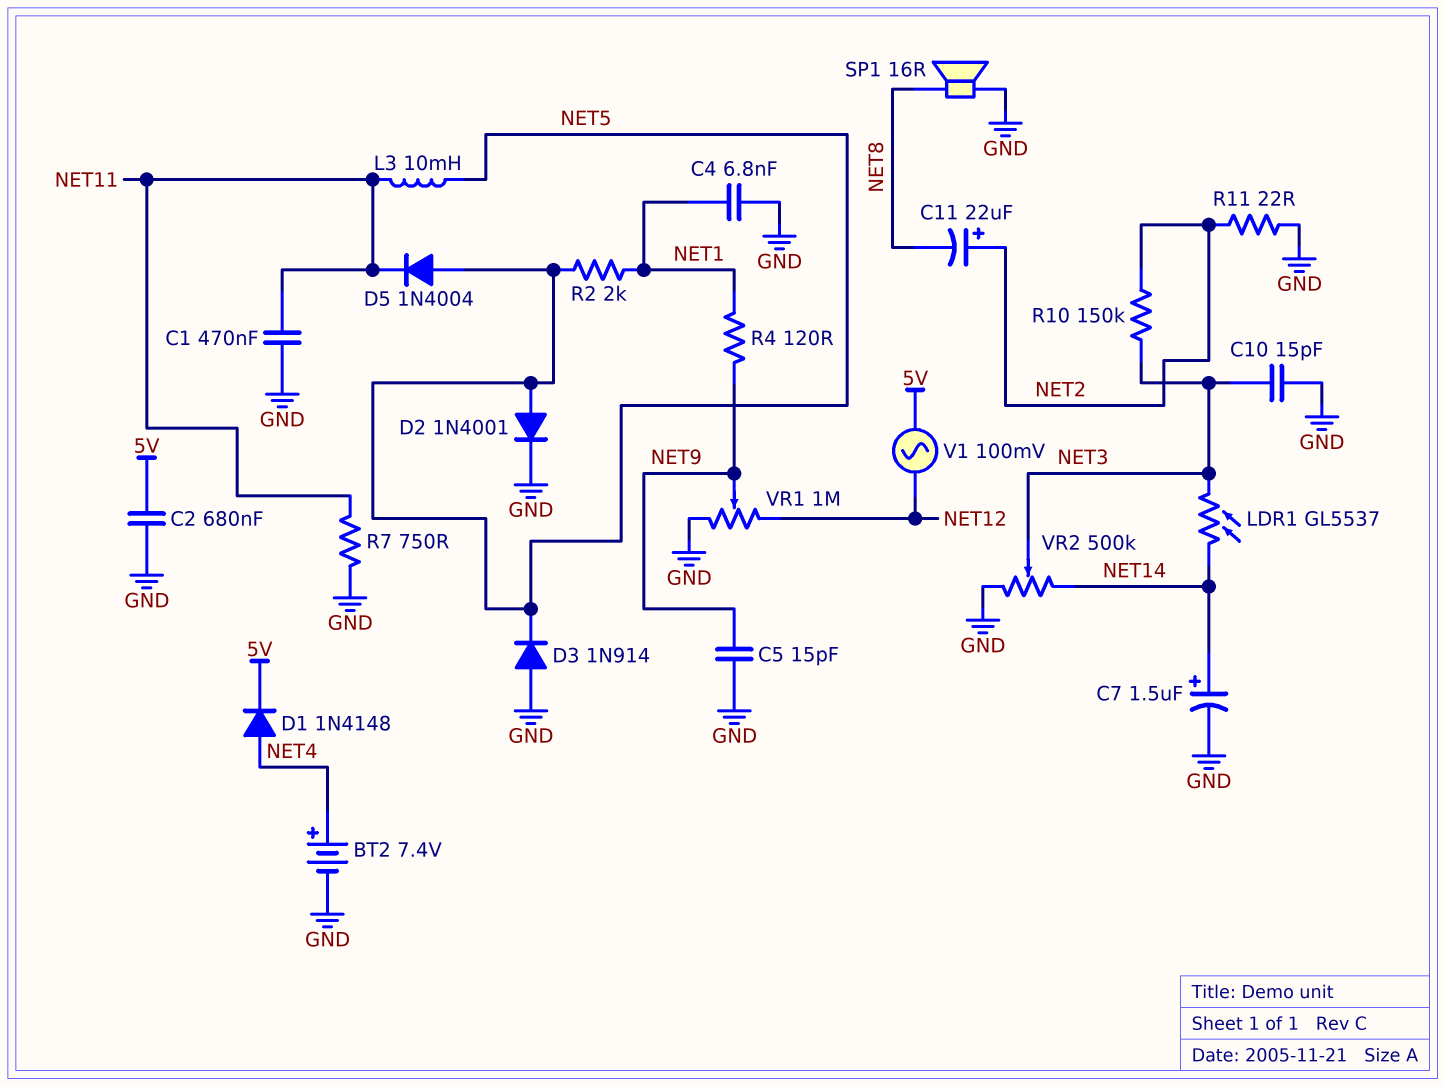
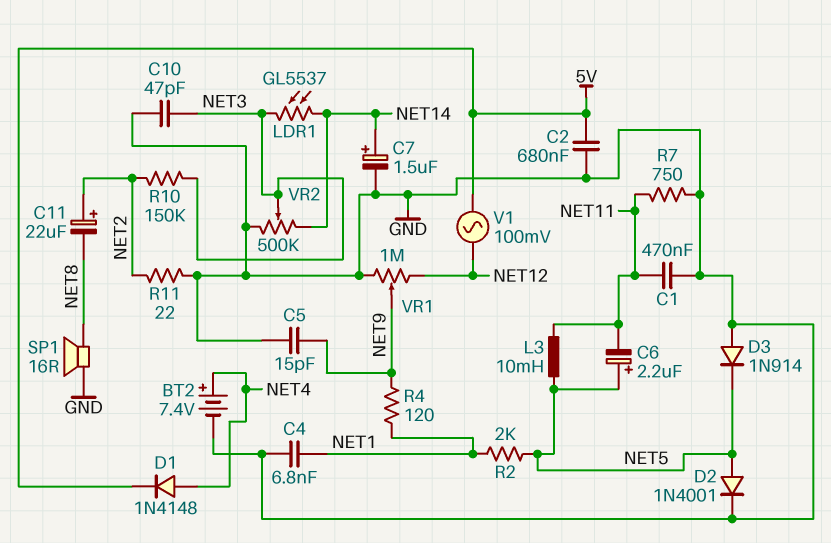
C6: none -> 2.2uF (plus NET5, minus NET11)
C10: 15pF (GND, NET3) -> 47pF (GND, NET3)
D5: diode 1N4004 (A NET5, K NET11) -> none

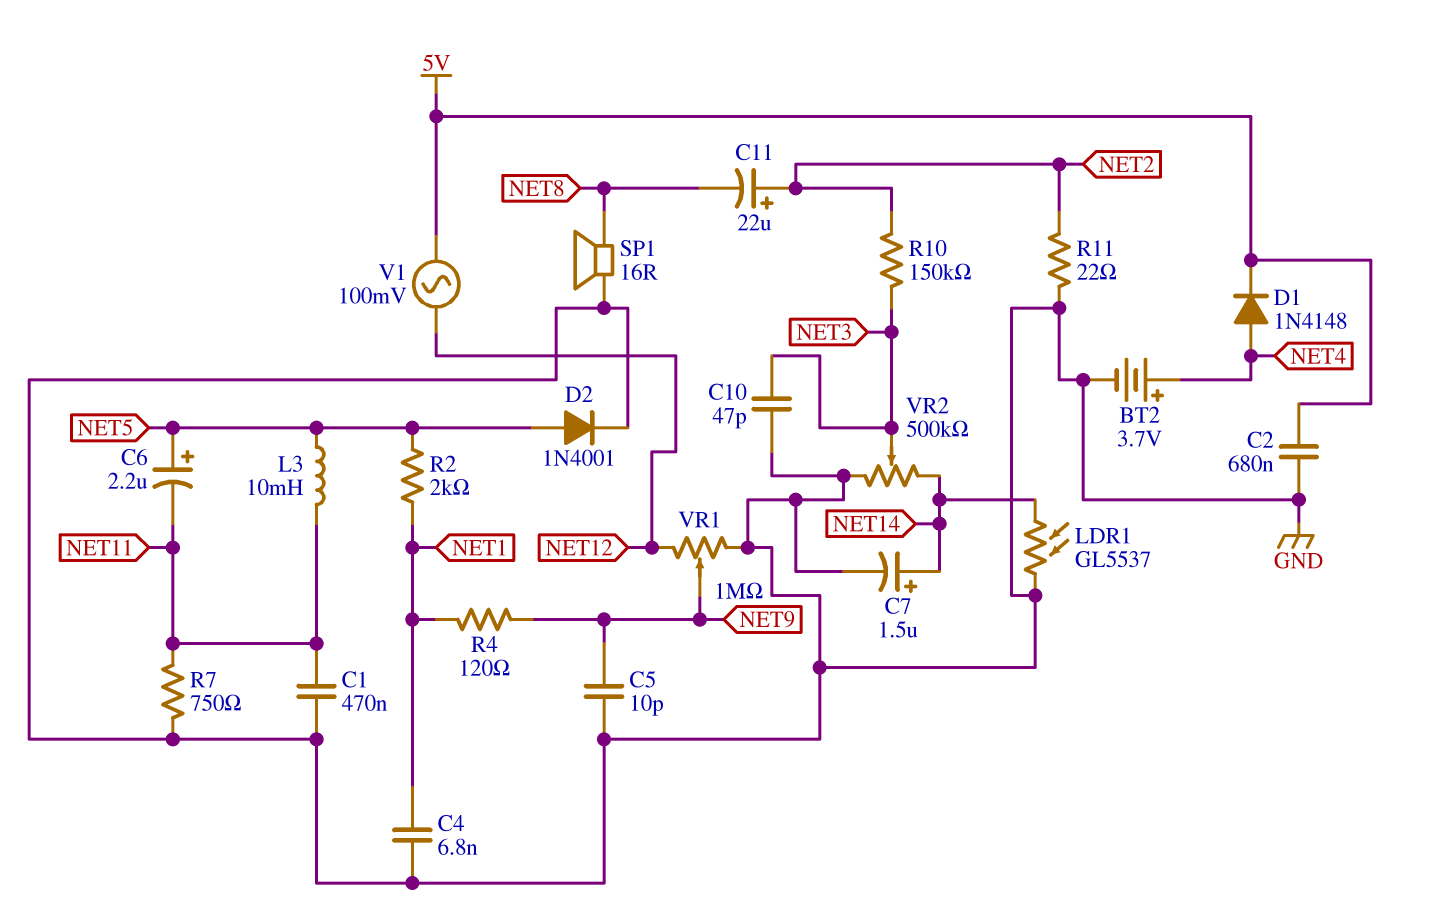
BT2: 7.4V (plus NET4, minus GND) -> 3.7V (plus NET4, minus GND)
C5: 15pF (GND, NET9) -> 10pF (GND, NET9)
D3: diode 1N914 (A GND, K NET5) -> none
LDR1: GL5537 (NET3, NET14) -> GL5537 (GND, NET14)

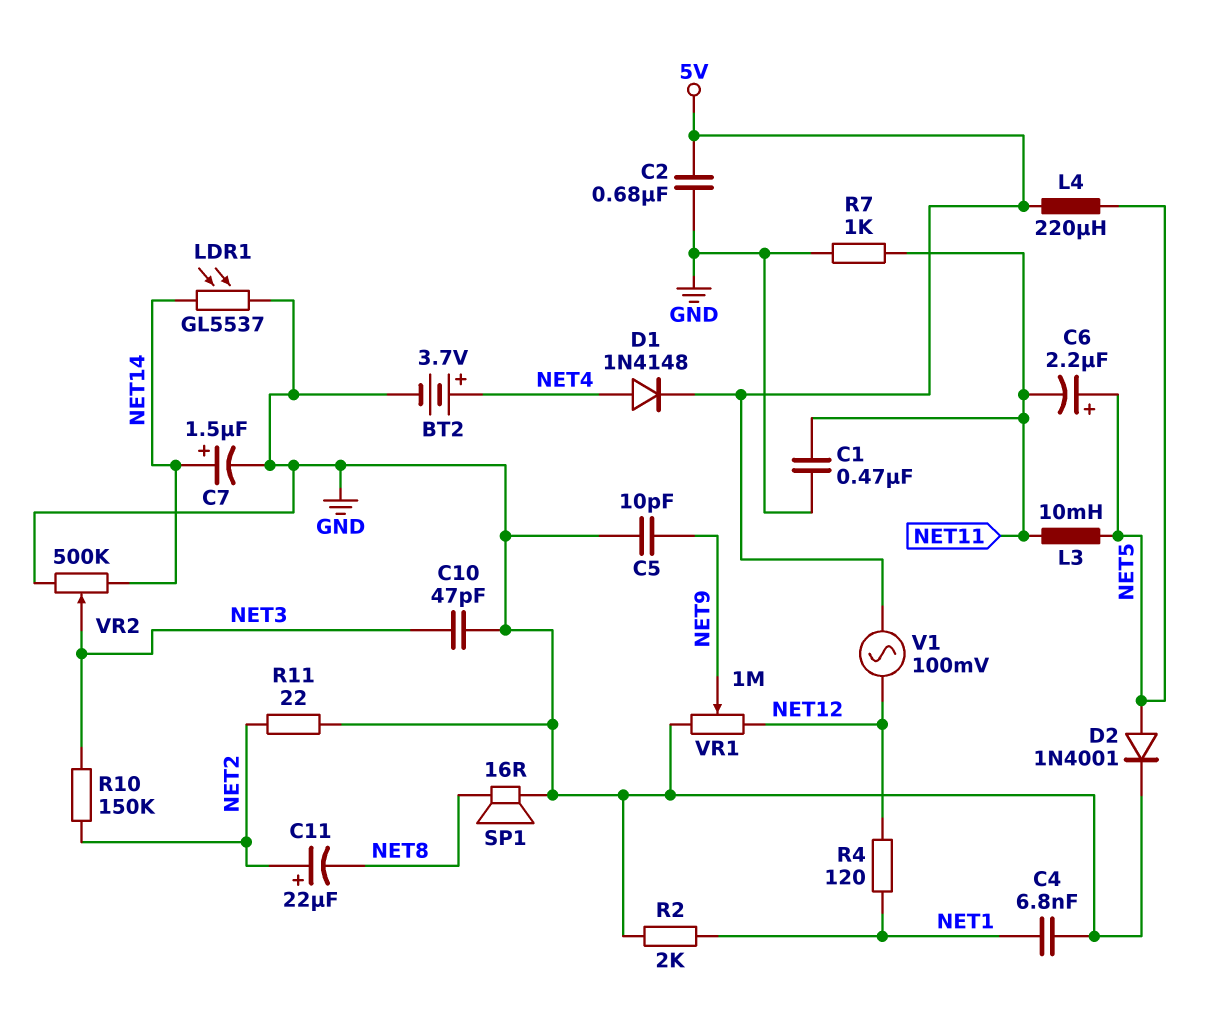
L4: none -> 220uH (5V, NET5)
R2: 2k (NET1, NET5) -> 2k (GND, NET1)
R4: 120 (NET1, NET9) -> 120 (NET1, NET12)
R7: 750 (GND, NET11) -> 1k (GND, NET11)

